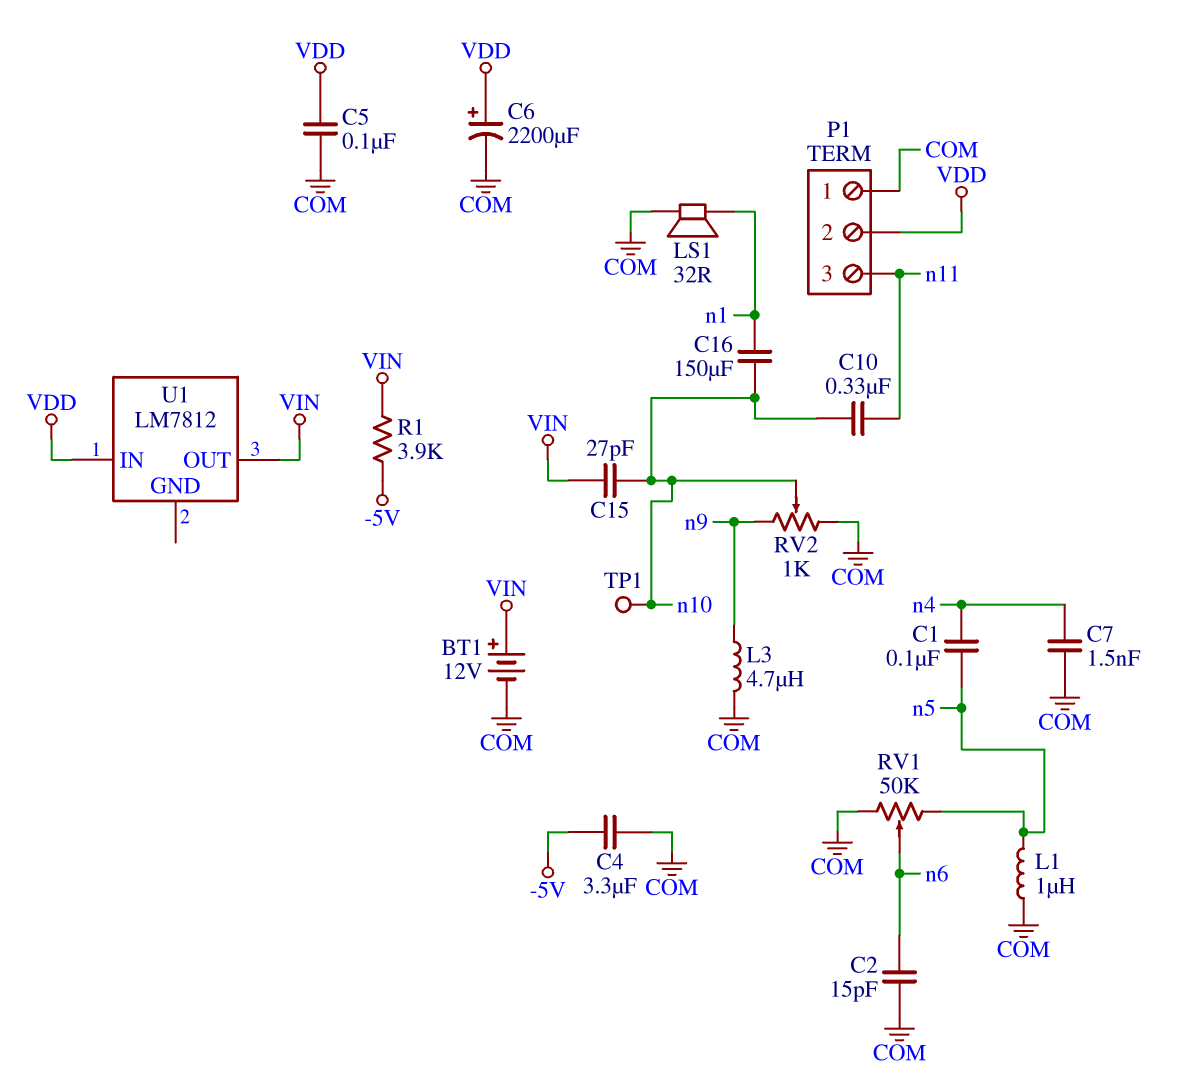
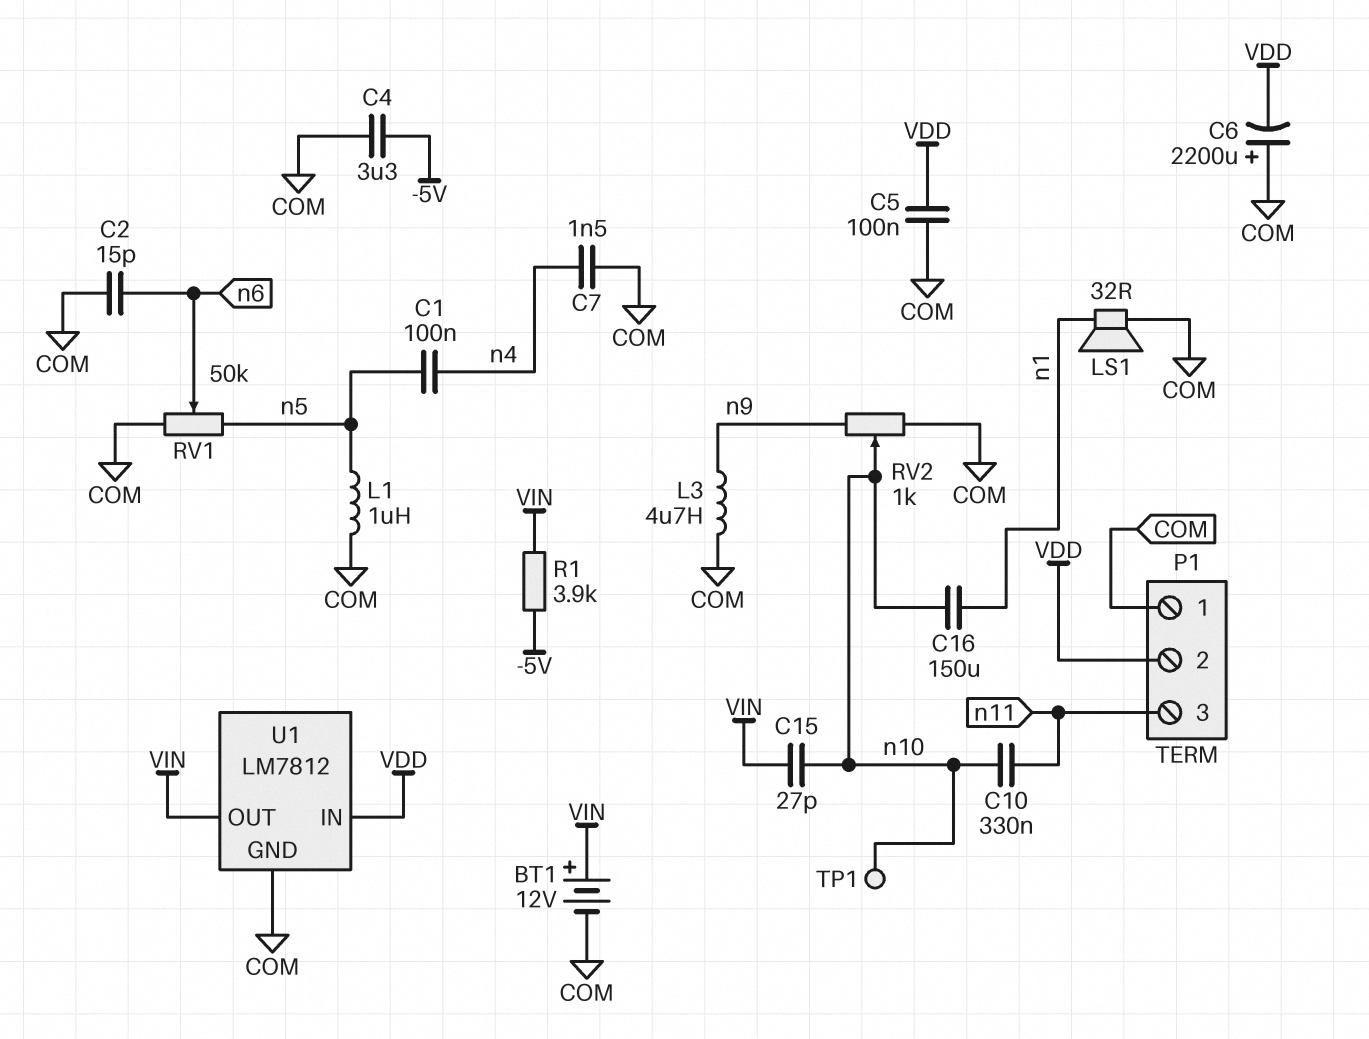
C6: 2200uF (plus VDD, minus COM) -> 2200uF (plus COM, minus VDD)
U1 pin GND: none -> COM

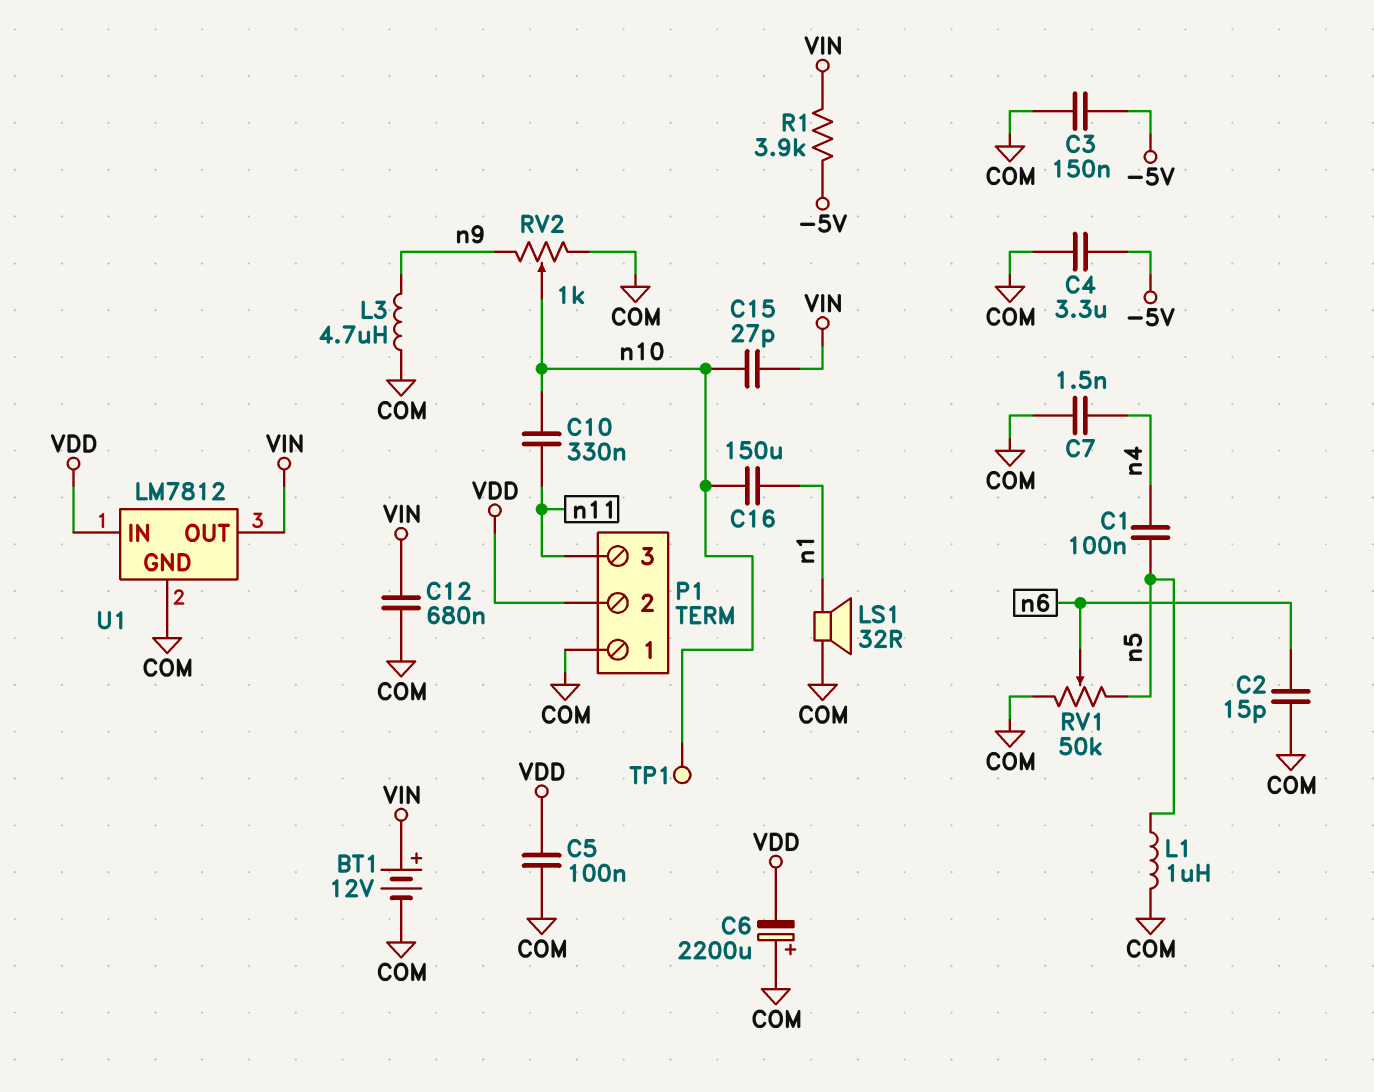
C3: none -> 150nF (-5V, COM)
C12: none -> 680nF (COM, VIN)

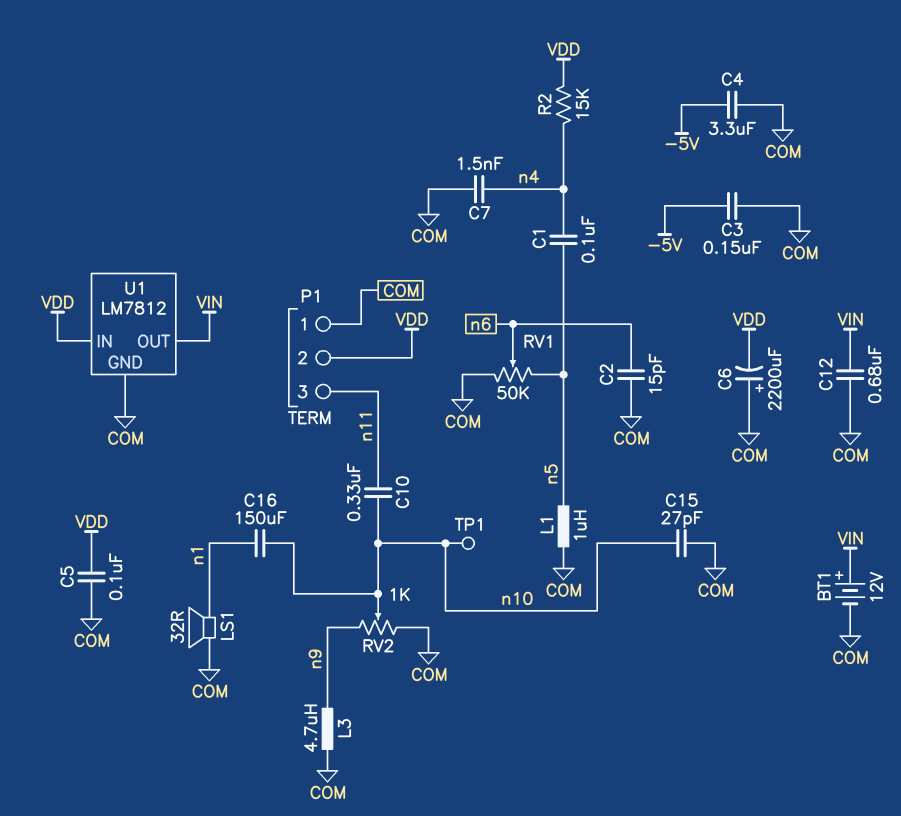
C15: 27pF (VIN, n10) -> 27pF (COM, n10)
R1: 3.9k (-5V, VIN) -> none
R2: none -> 15k (VDD, n4)

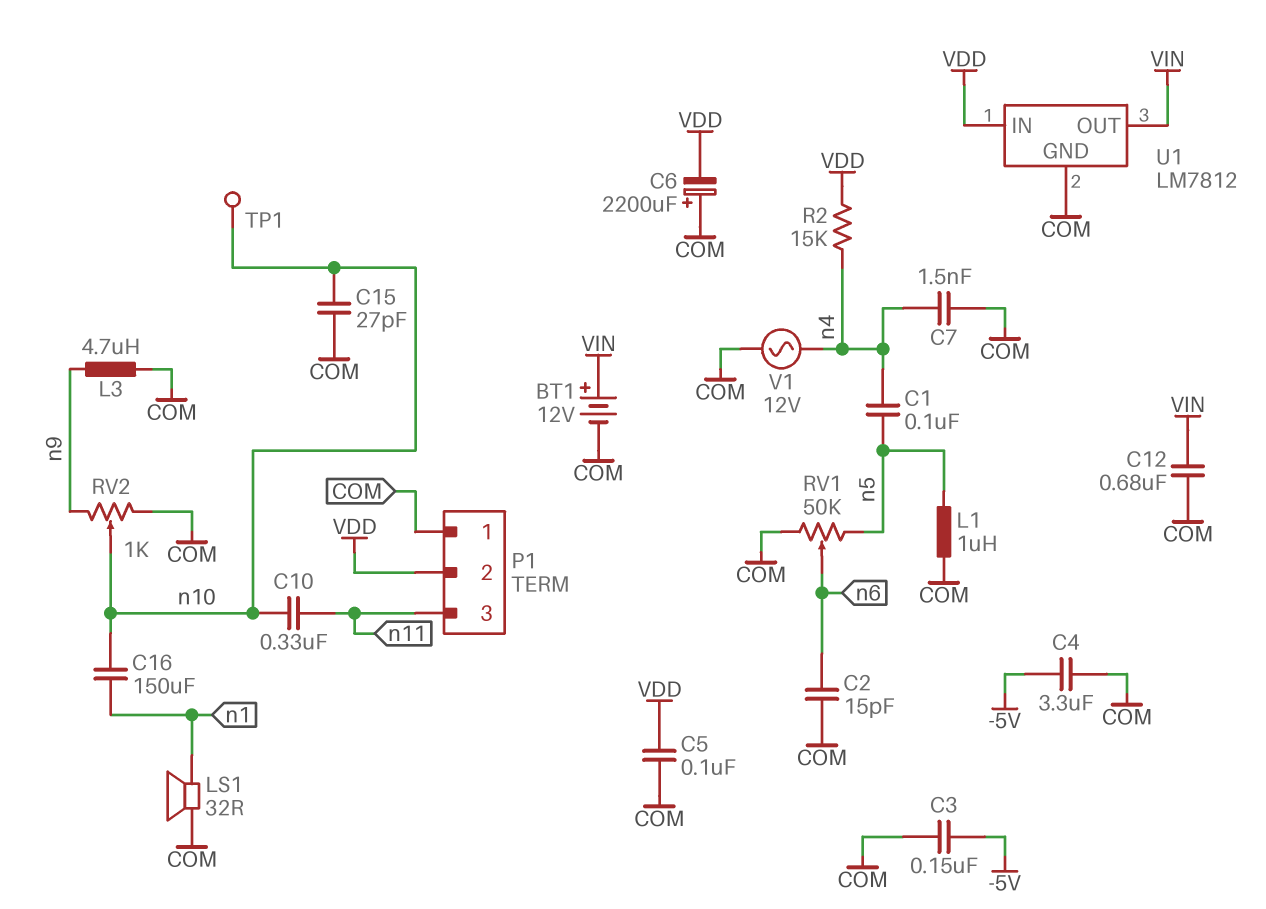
V1: none -> AC 12V (COM, n4)

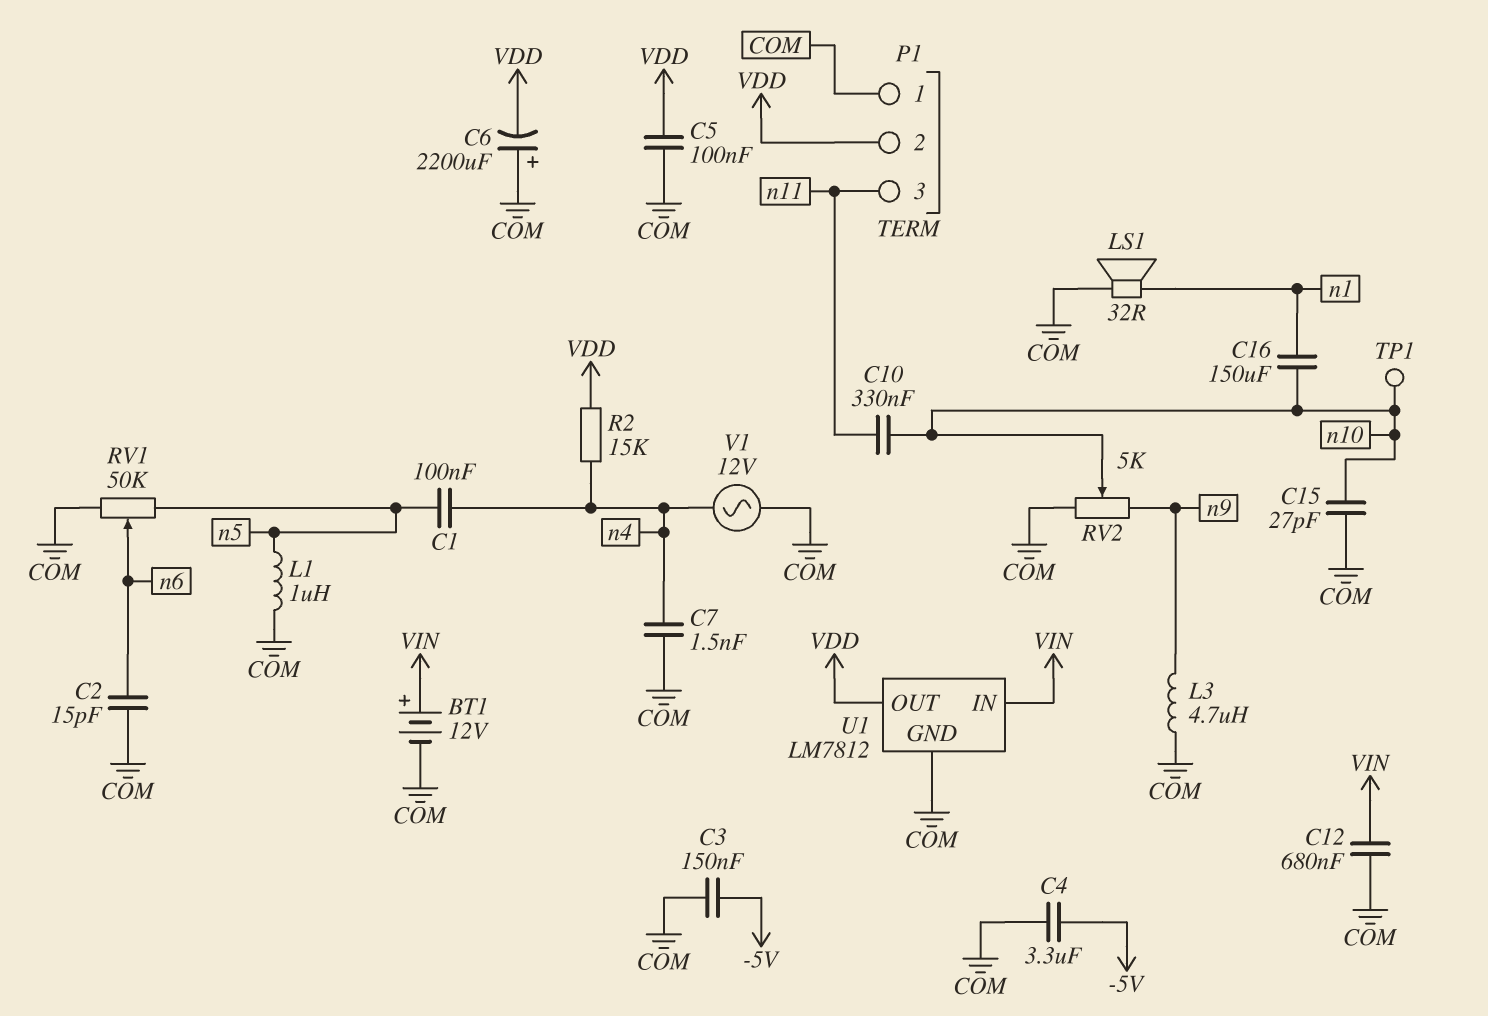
RV2: 1k (COM, n9, wiper n10) -> 5k (COM, n9, wiper n10)
U1 pin IN: VDD -> VIN
U1 pin OUT: VIN -> VDD

